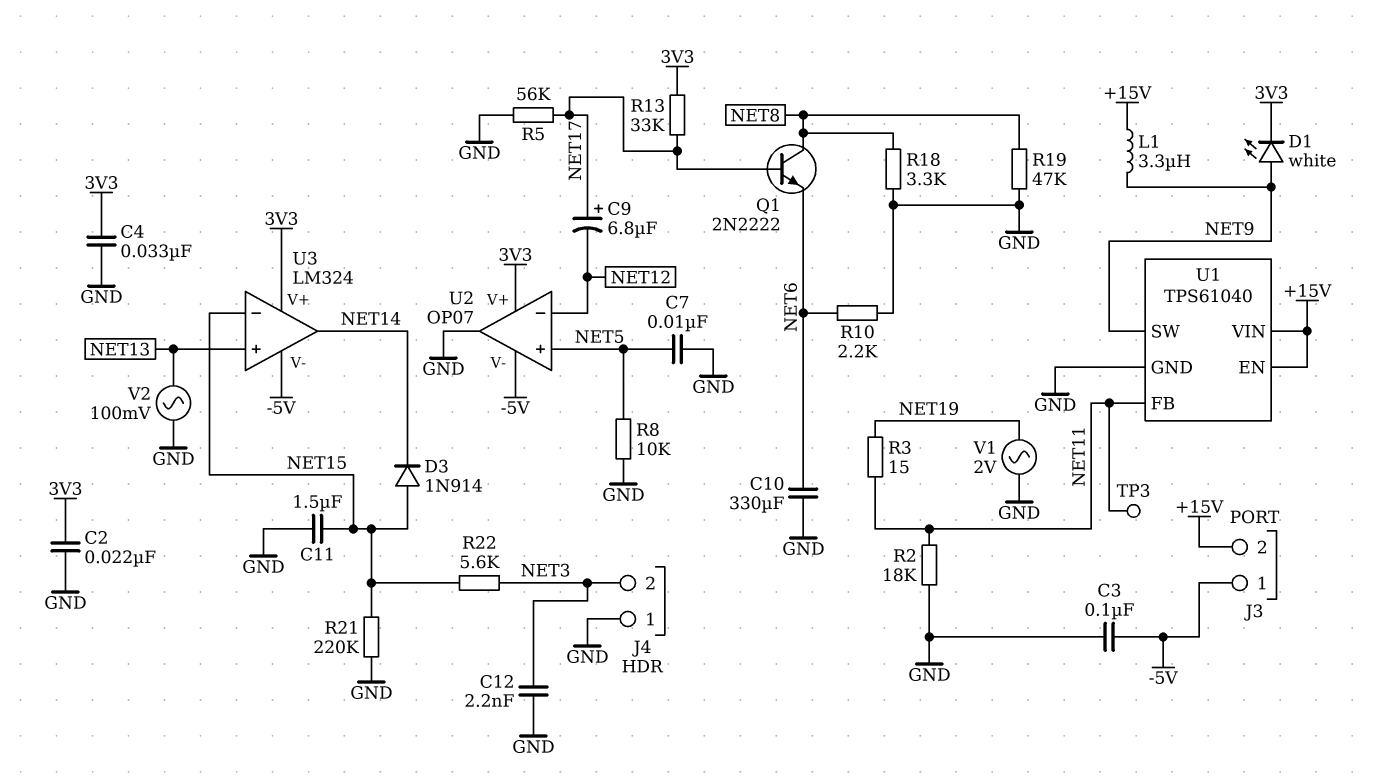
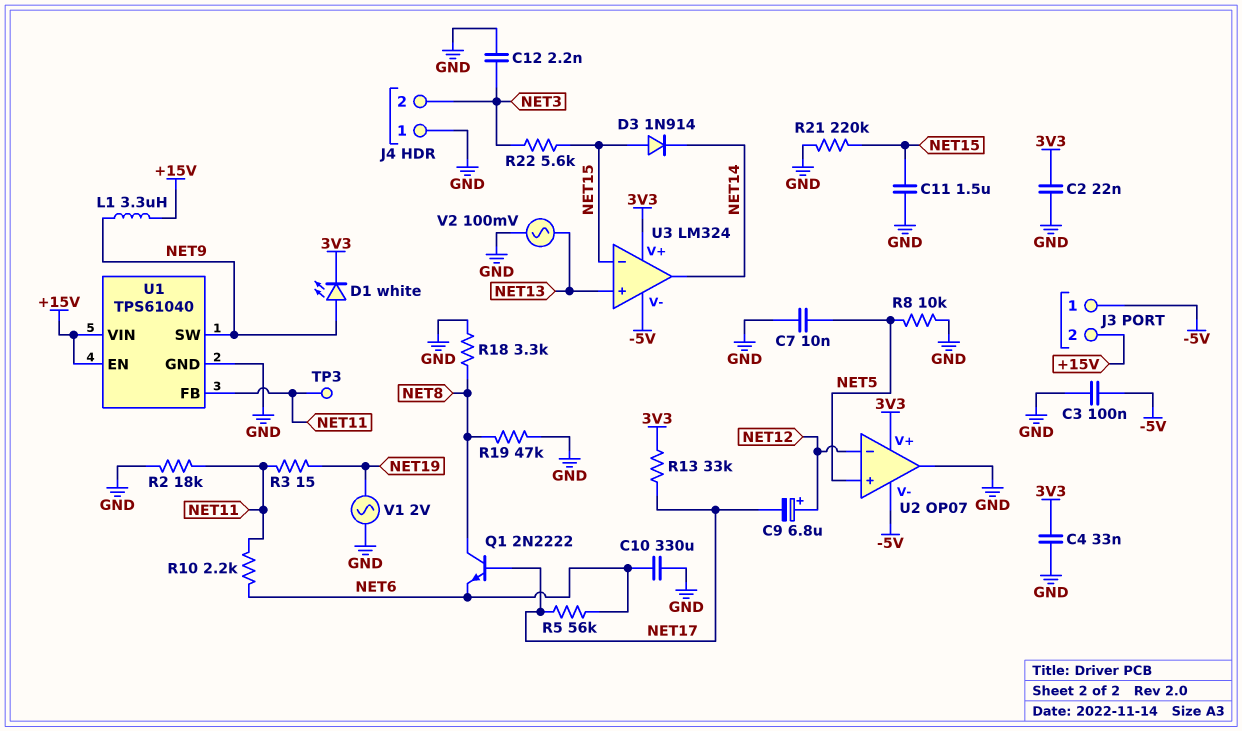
C9: 6.8uF (plus NET17, minus NET12) -> 6.8uF (plus NET12, minus NET17)
R5: 56k (GND, NET17) -> 56k (NET6, NET17)
R10: 2.2k (GND, NET6) -> 2.2k (NET6, NET11)

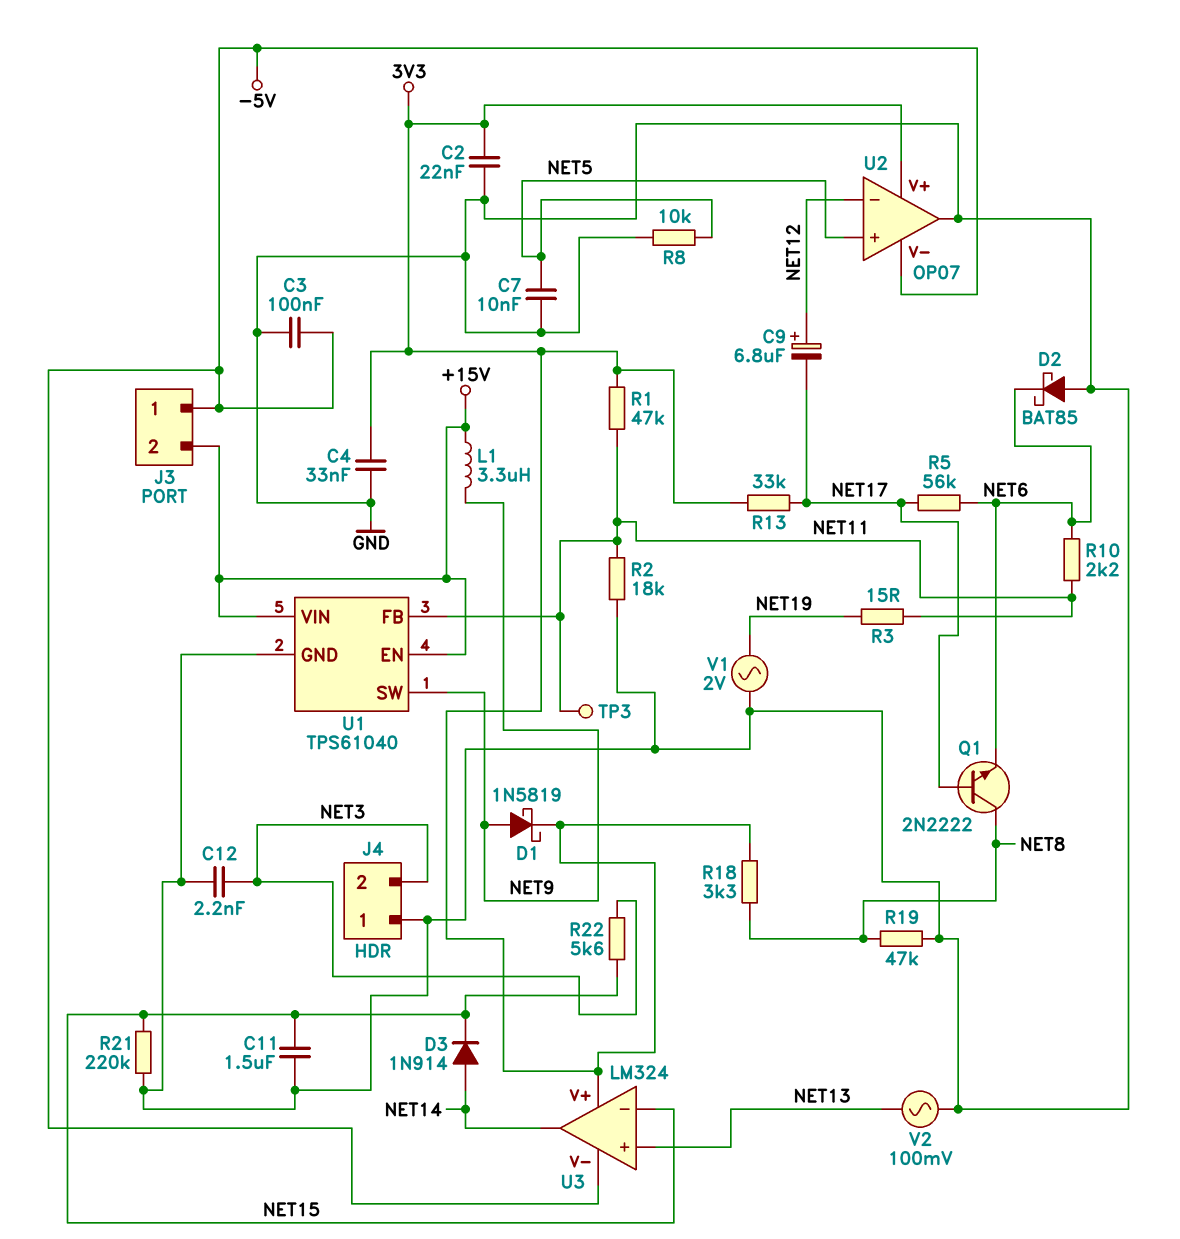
C10: 330uF (GND, NET6) -> none
D1: LED white (A NET9, K 3V3) -> schottky 1N5819 (A NET9, K 3V3)
D2: none -> schottky BAT85 (A GND, K NET6)
D3: diode 1N914 (A NET15, K NET14) -> diode 1N914 (A NET14, K NET15)
R1: none -> 47k (3V3, NET11)
R18: 3.3k (GND, NET8) -> 3.3k (3V3, NET8)

